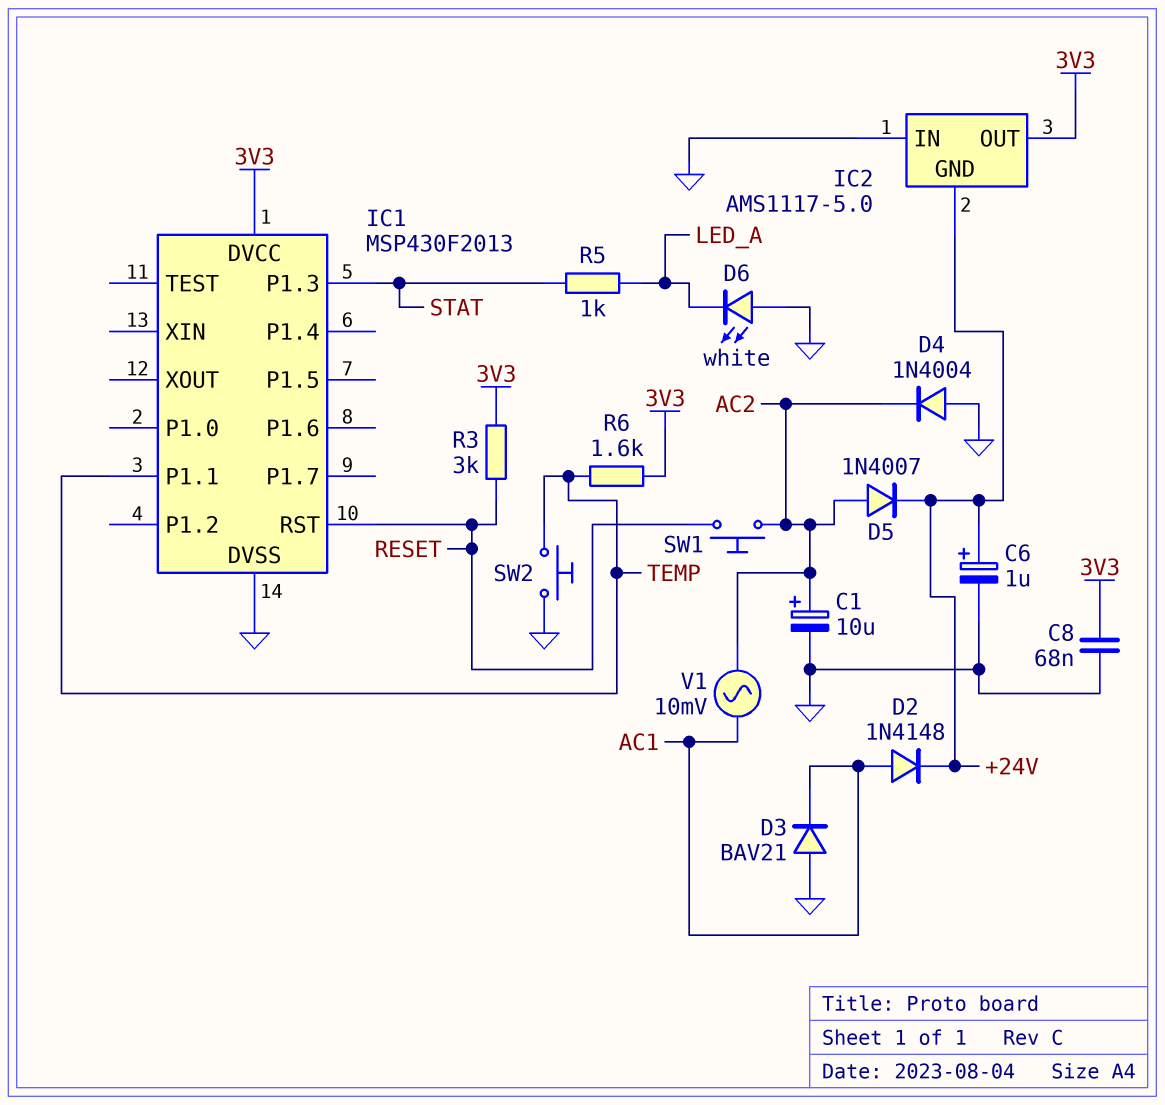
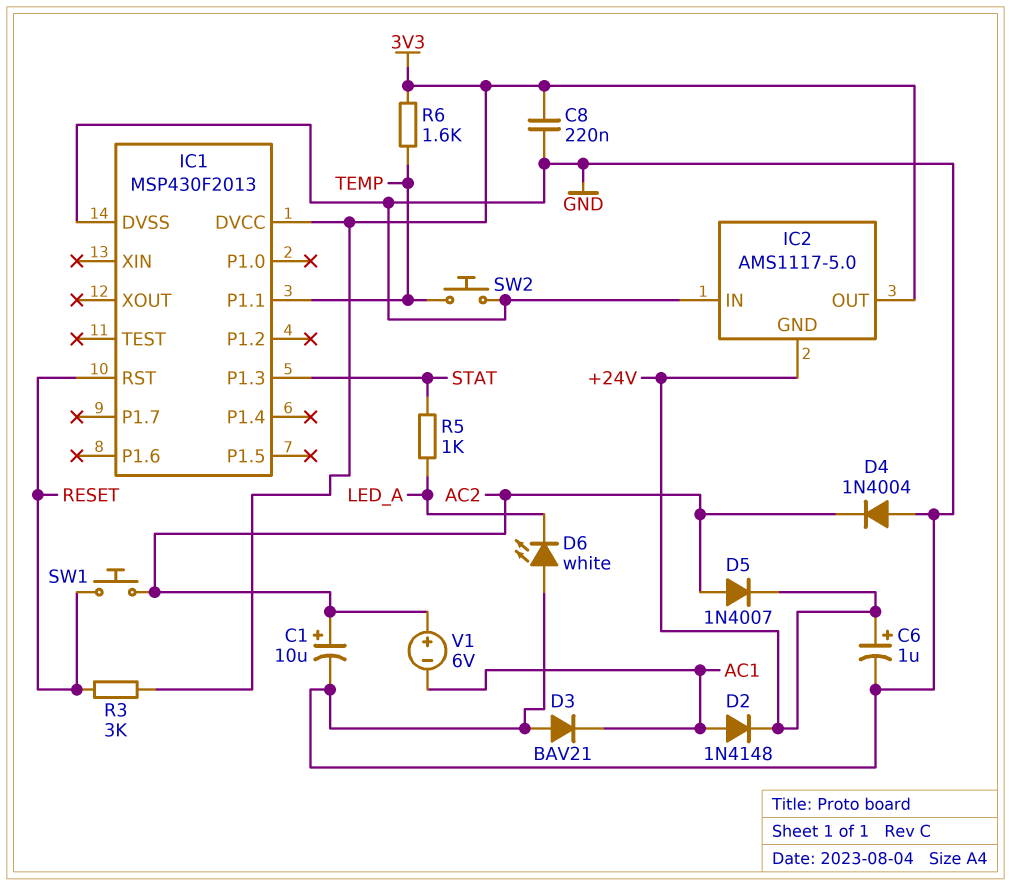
C8: 68nF (3V3, GND) -> 220nF (3V3, GND)
V1: AC 10mV (AC1, AC2) -> 6V (plus AC2, minus AC1)

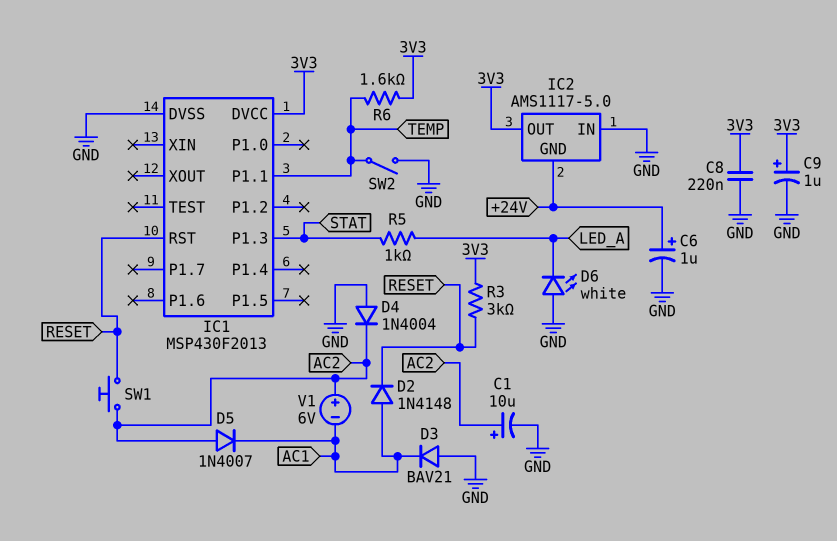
C9: none -> 1uF (plus 3V3, minus GND)
D2: diode 1N4148 (A AC1, K +24V) -> diode 1N4148 (A AC1, K RESET)
D5: diode 1N4007 (A AC2, K +24V) -> diode 1N4007 (A AC2, K AC1)
SW2: button (GND, TEMP) -> switch (GND, TEMP)

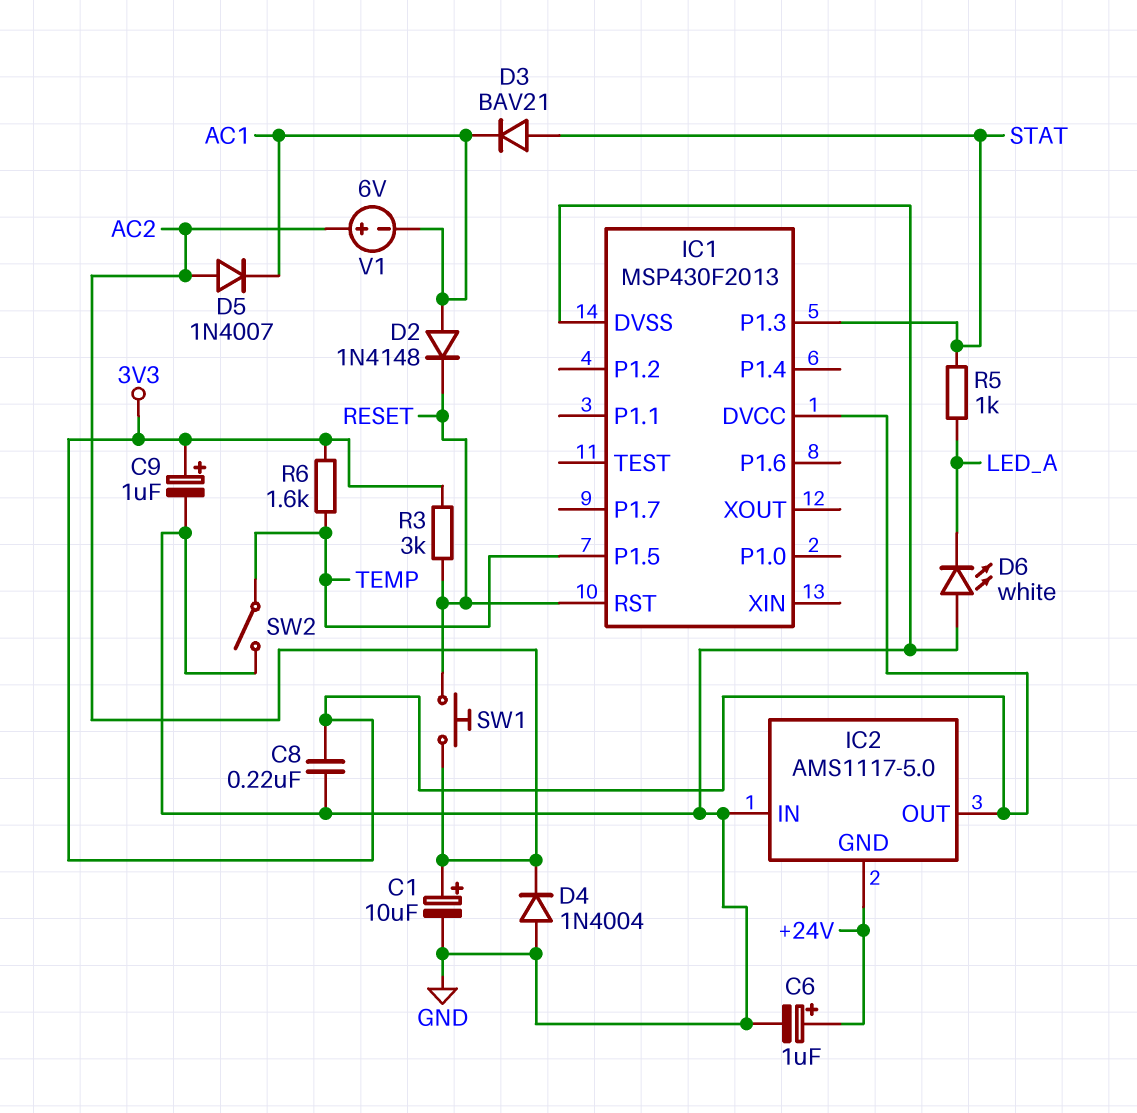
D3: diode BAV21 (A GND, K AC1) -> diode BAV21 (A STAT, K AC1)
IC1 pin P1.1: TEMP -> none
IC1 pin P1.5: none -> TEMP

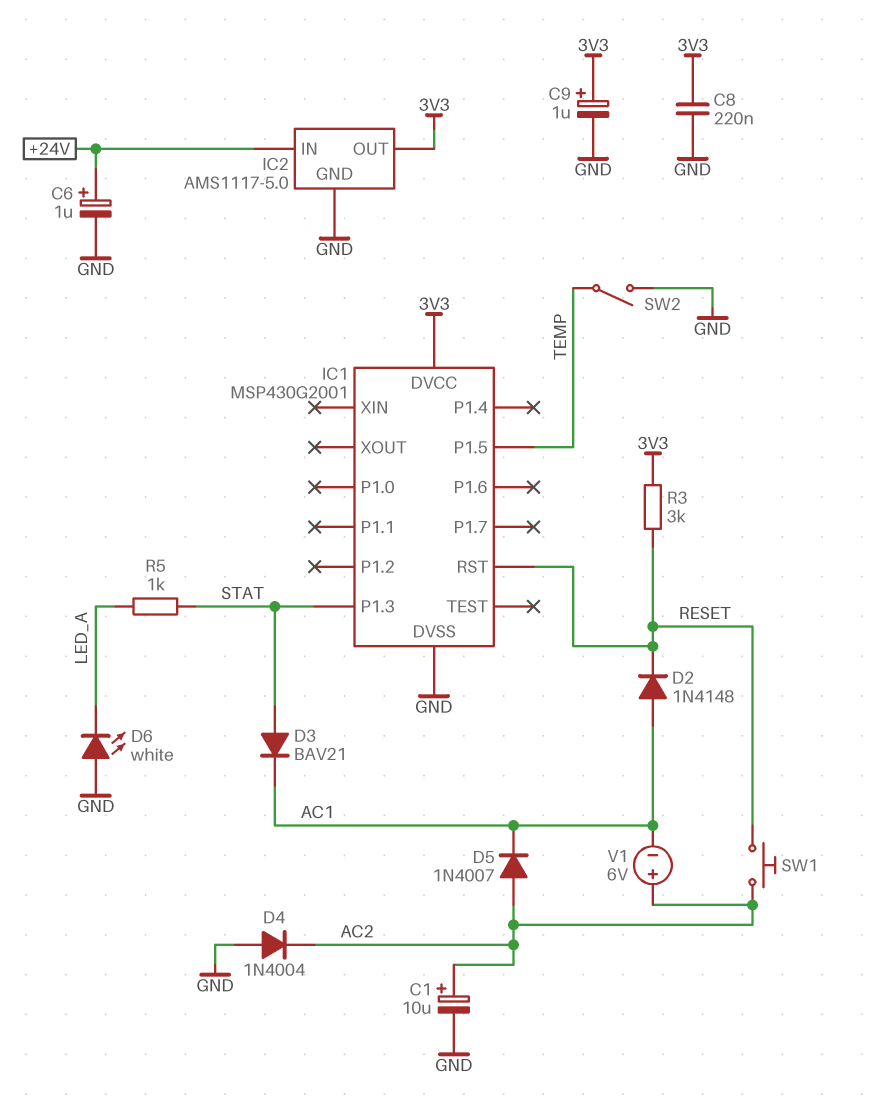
IC1: MSP430F2013 -> MSP430G2001
IC2 pin GND: +24V -> GND
IC2 pin IN: GND -> +24V
R6: 1.6k (3V3, TEMP) -> none

